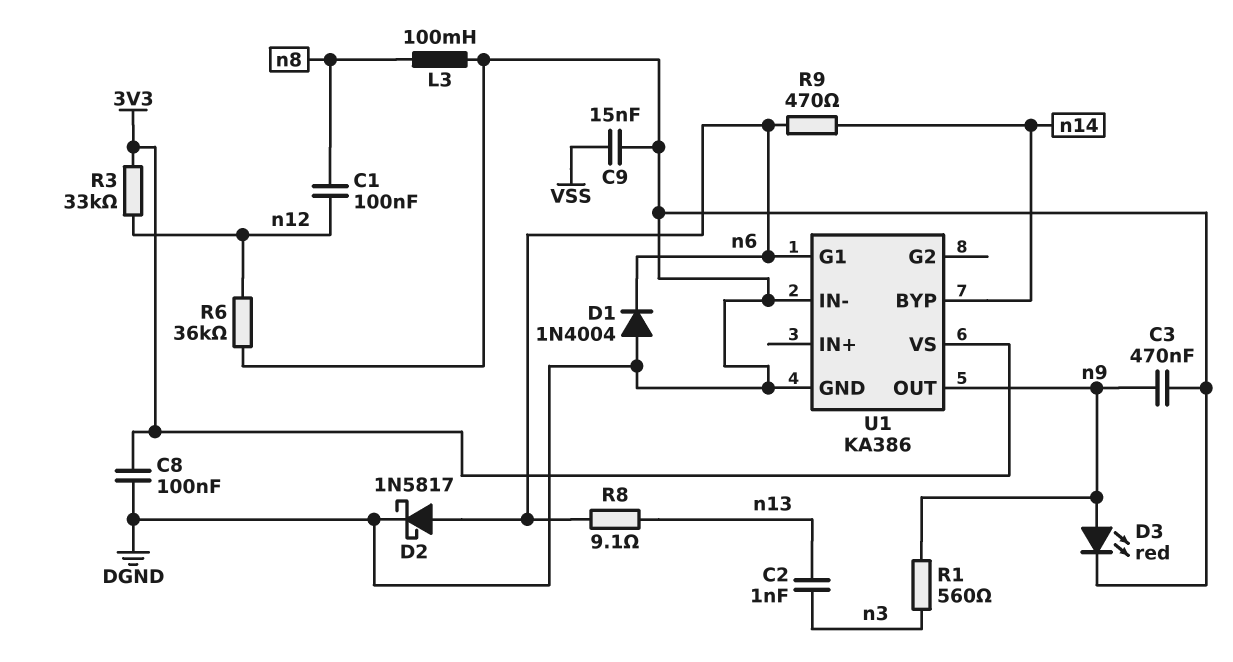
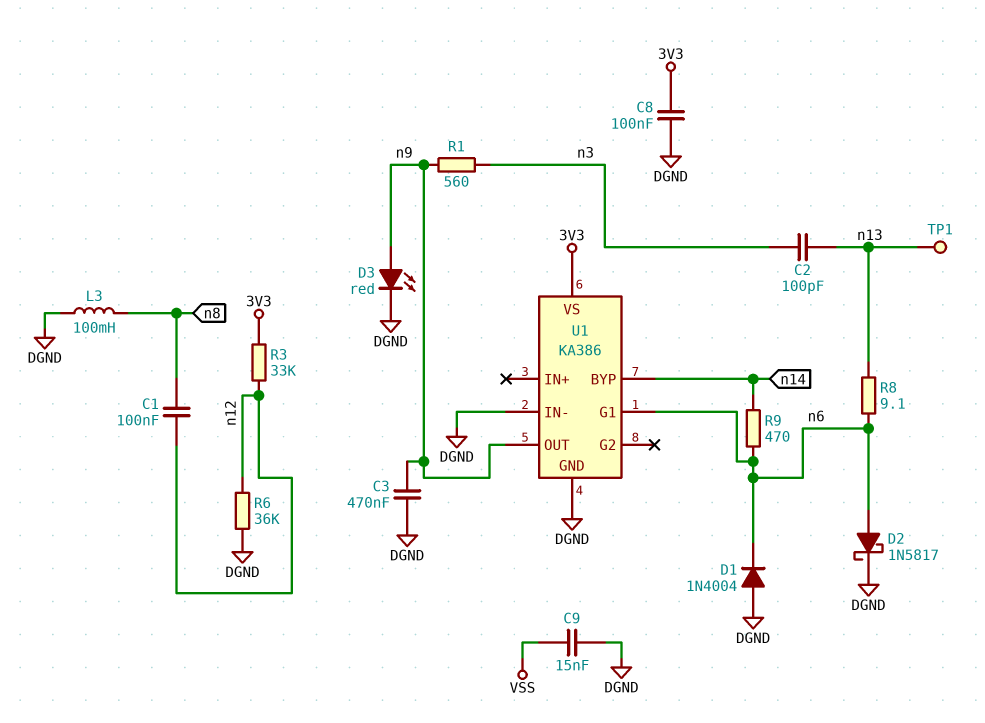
C2: 1nF (n3, n13) -> 100pF (n3, n13)
TP1: none -> test point (n13)

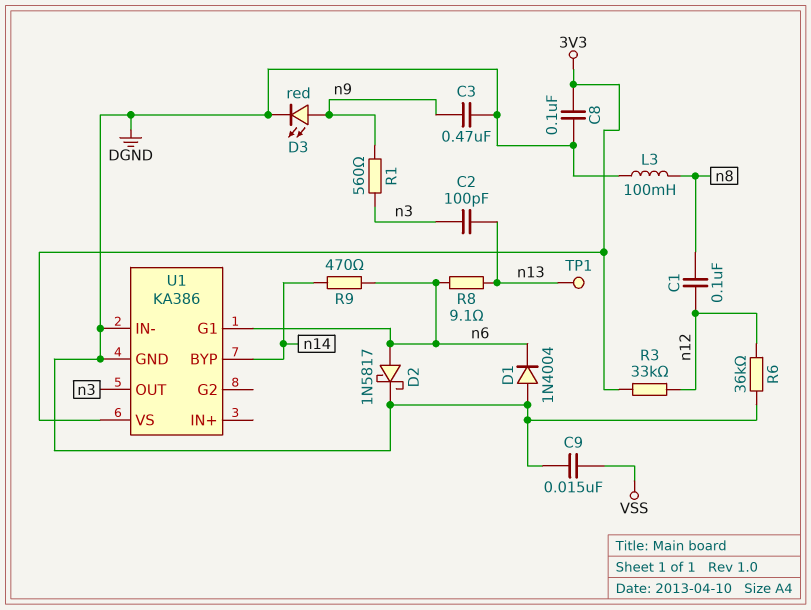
U1 pin OUT: n9 -> n3

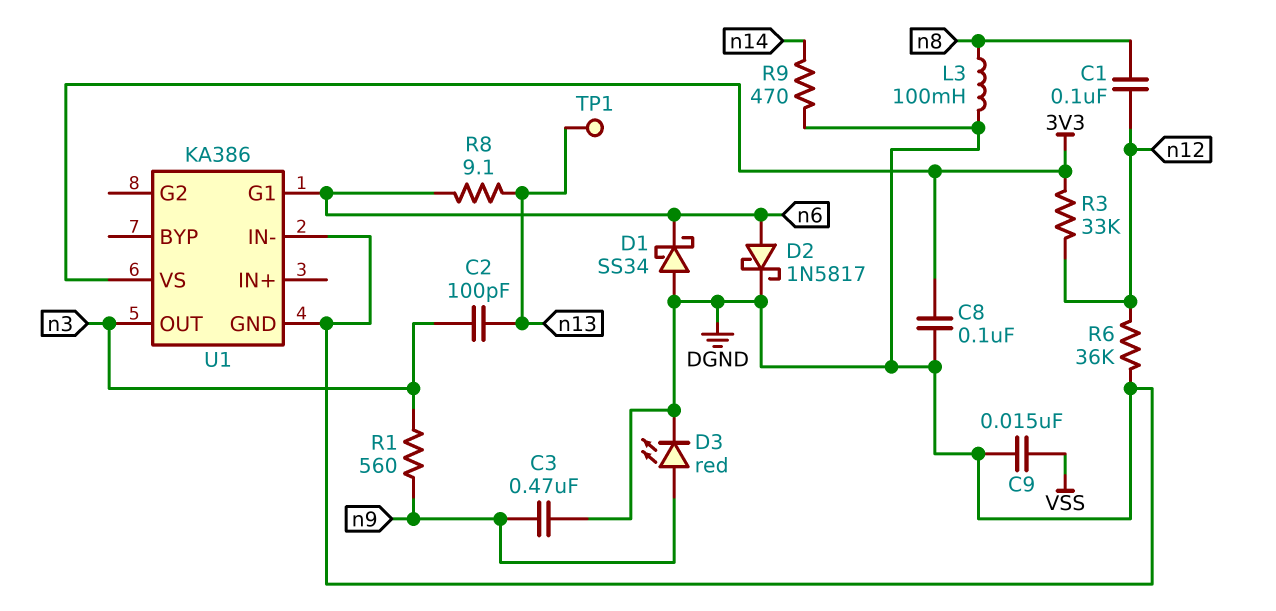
D1: diode 1N4004 (A DGND, K n6) -> schottky SS34 (A DGND, K n6)
R9: 470 (n6, n14) -> 470 (DGND, n14)
U1 pin BYP: n14 -> none

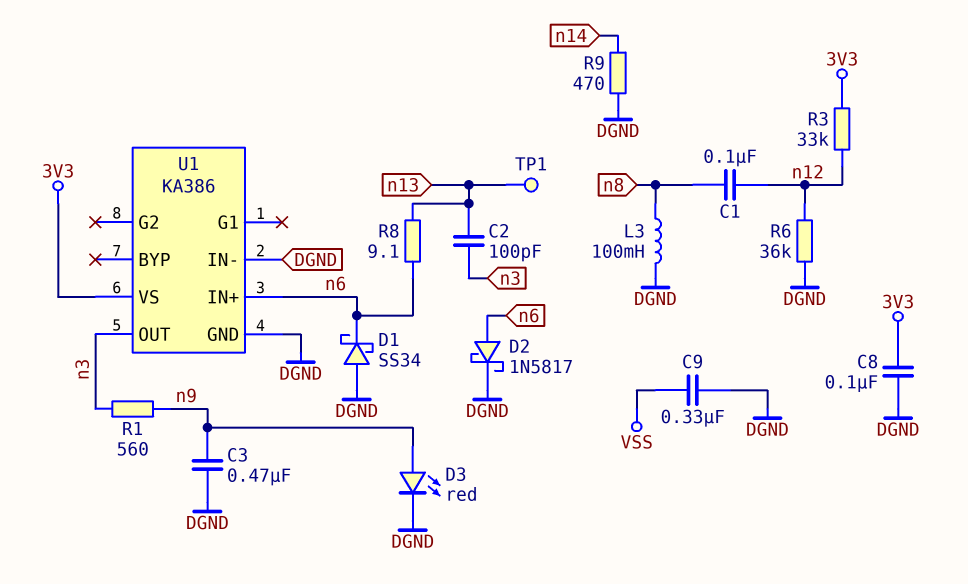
C9: 15nF (DGND, VSS) -> 330nF (DGND, VSS)
U1 pin G1: n6 -> none
U1 pin IN+: none -> n6

